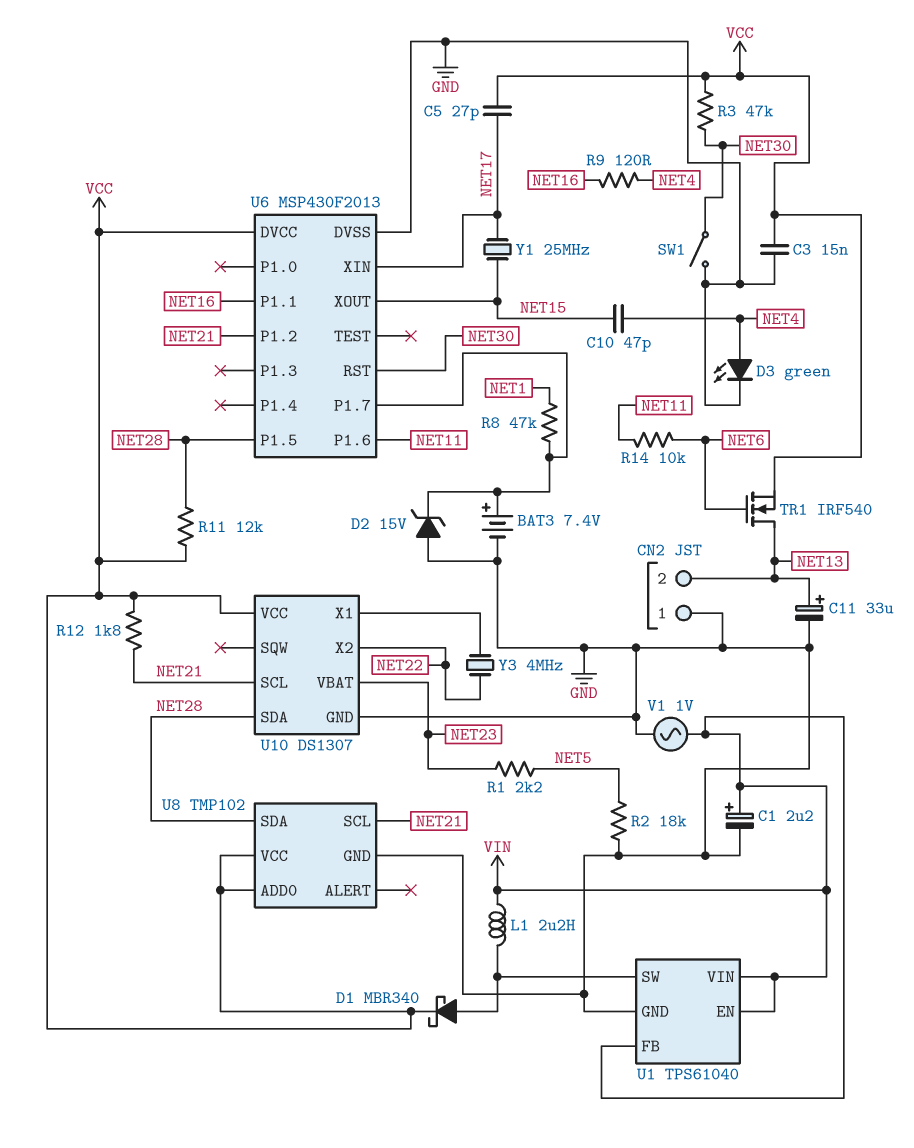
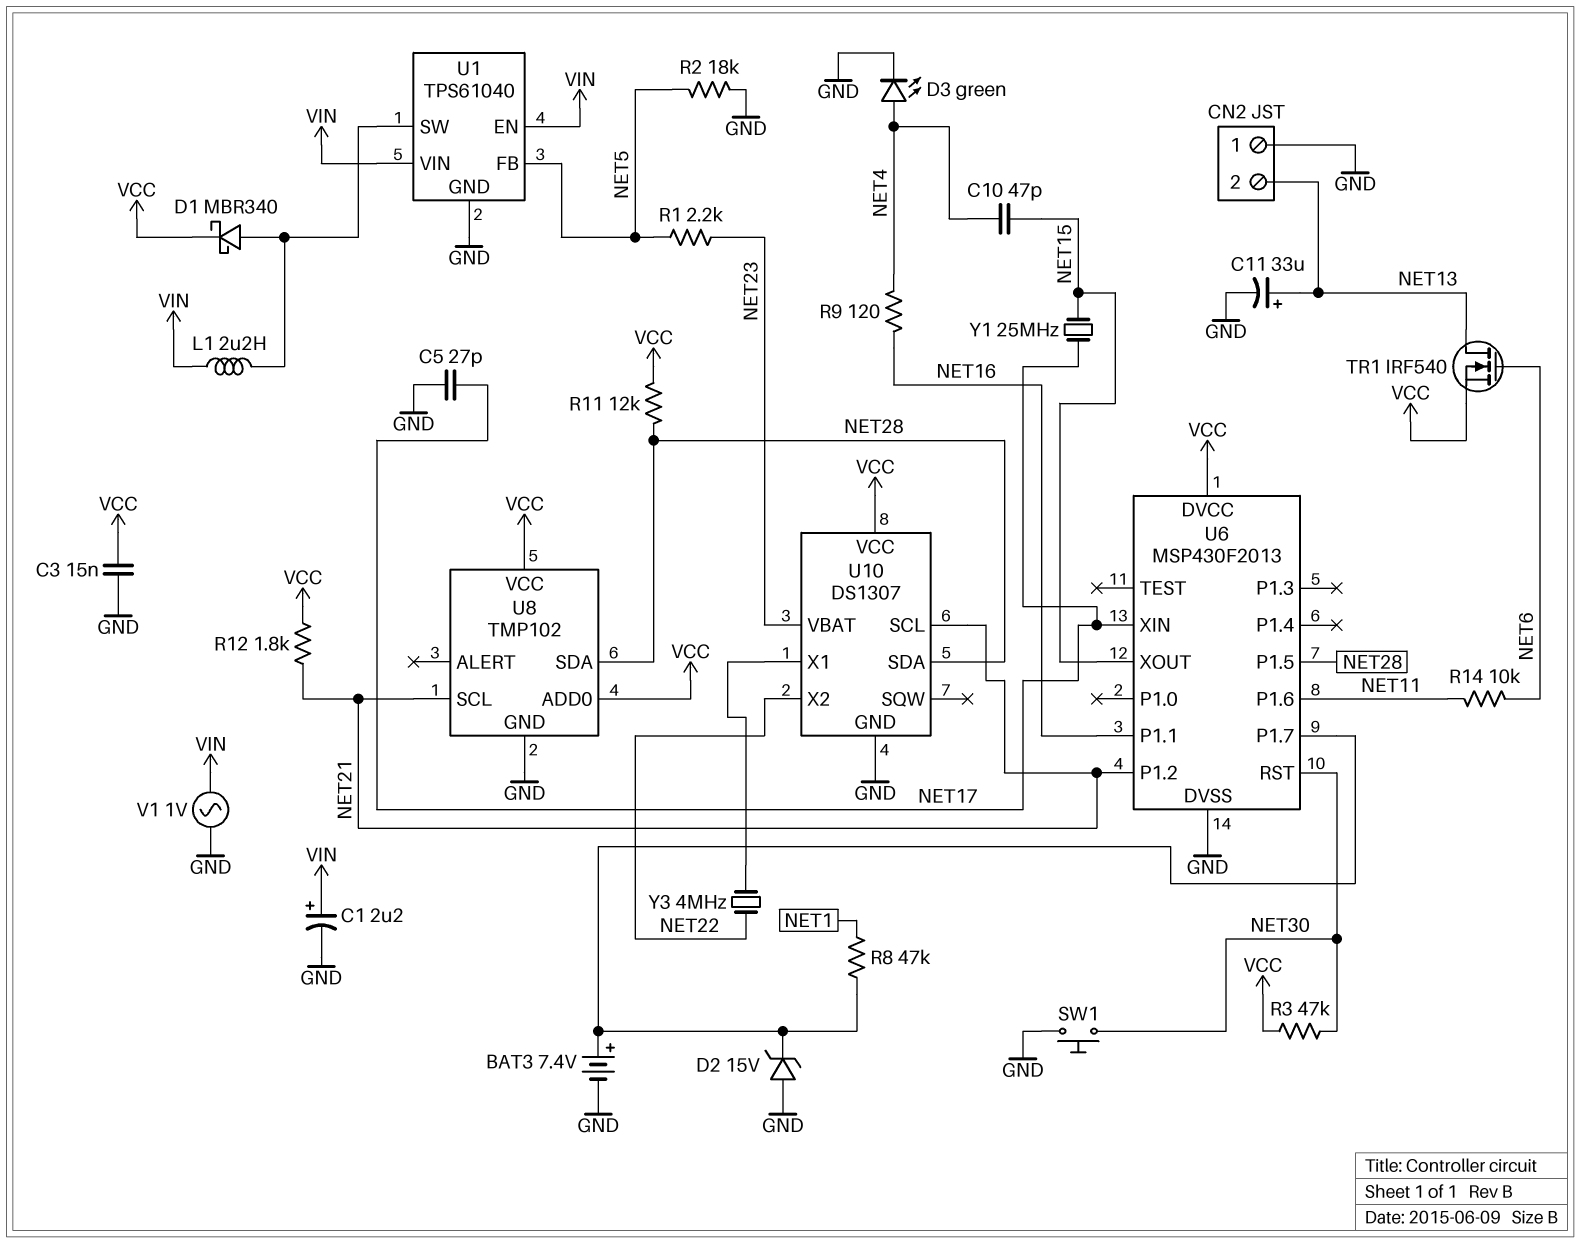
C5: 27pF (NET17, VCC) -> 27pF (GND, NET17)
SW1: switch (GND, NET30) -> button (GND, NET30)
U1 pin FB: VIN -> NET5

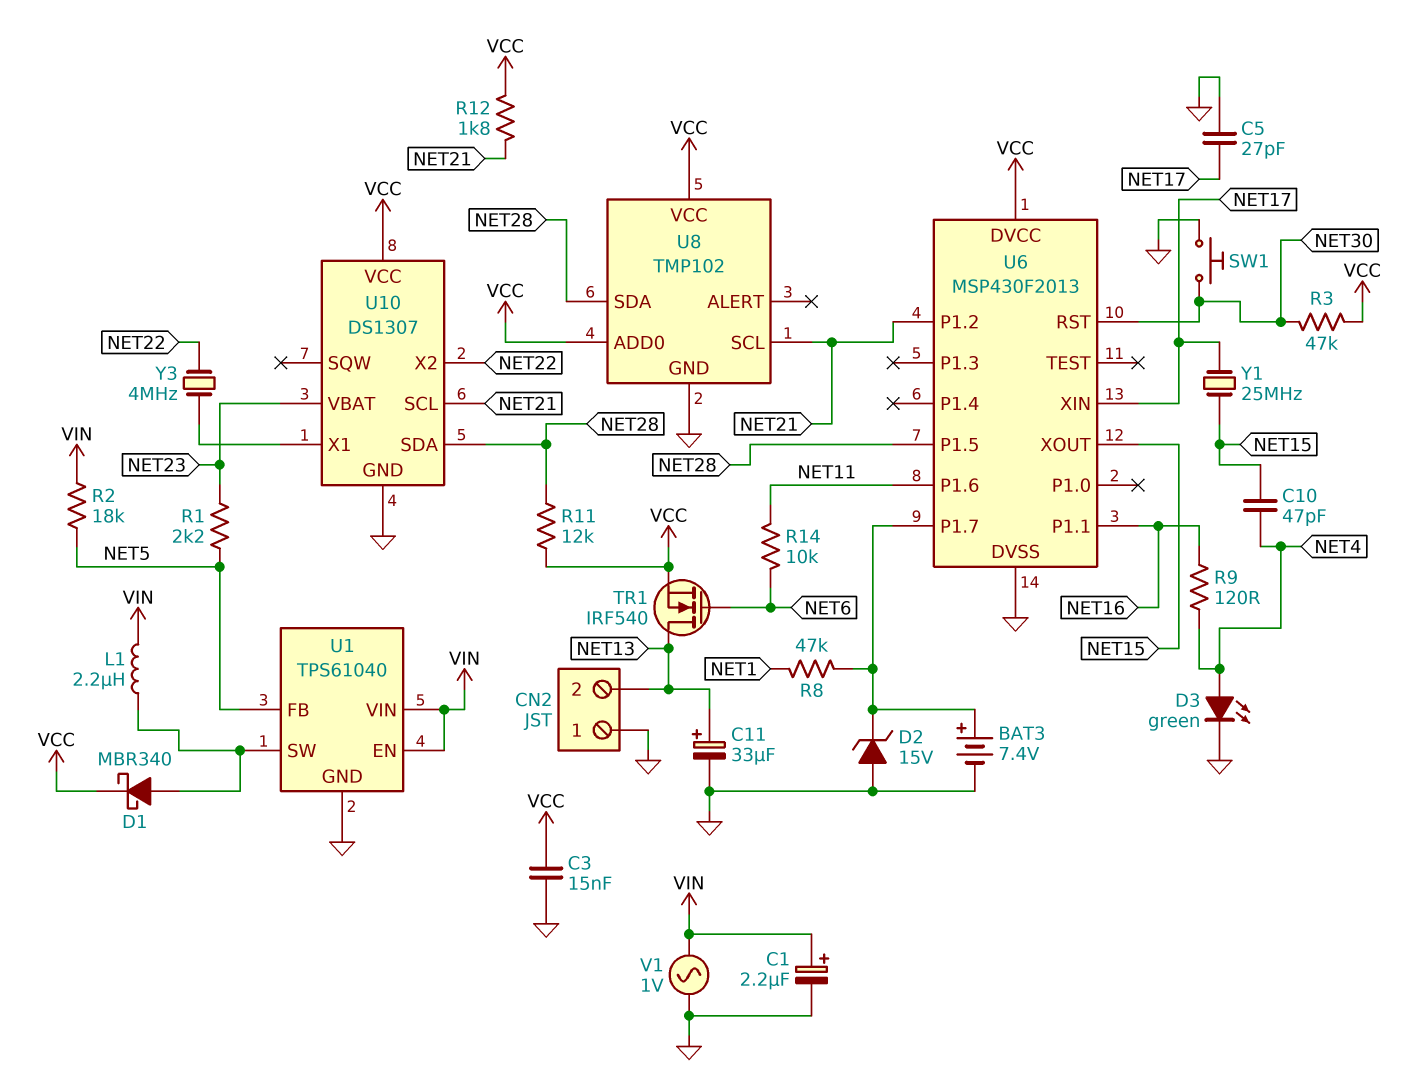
R2: 18k (GND, NET5) -> 18k (NET5, VIN)

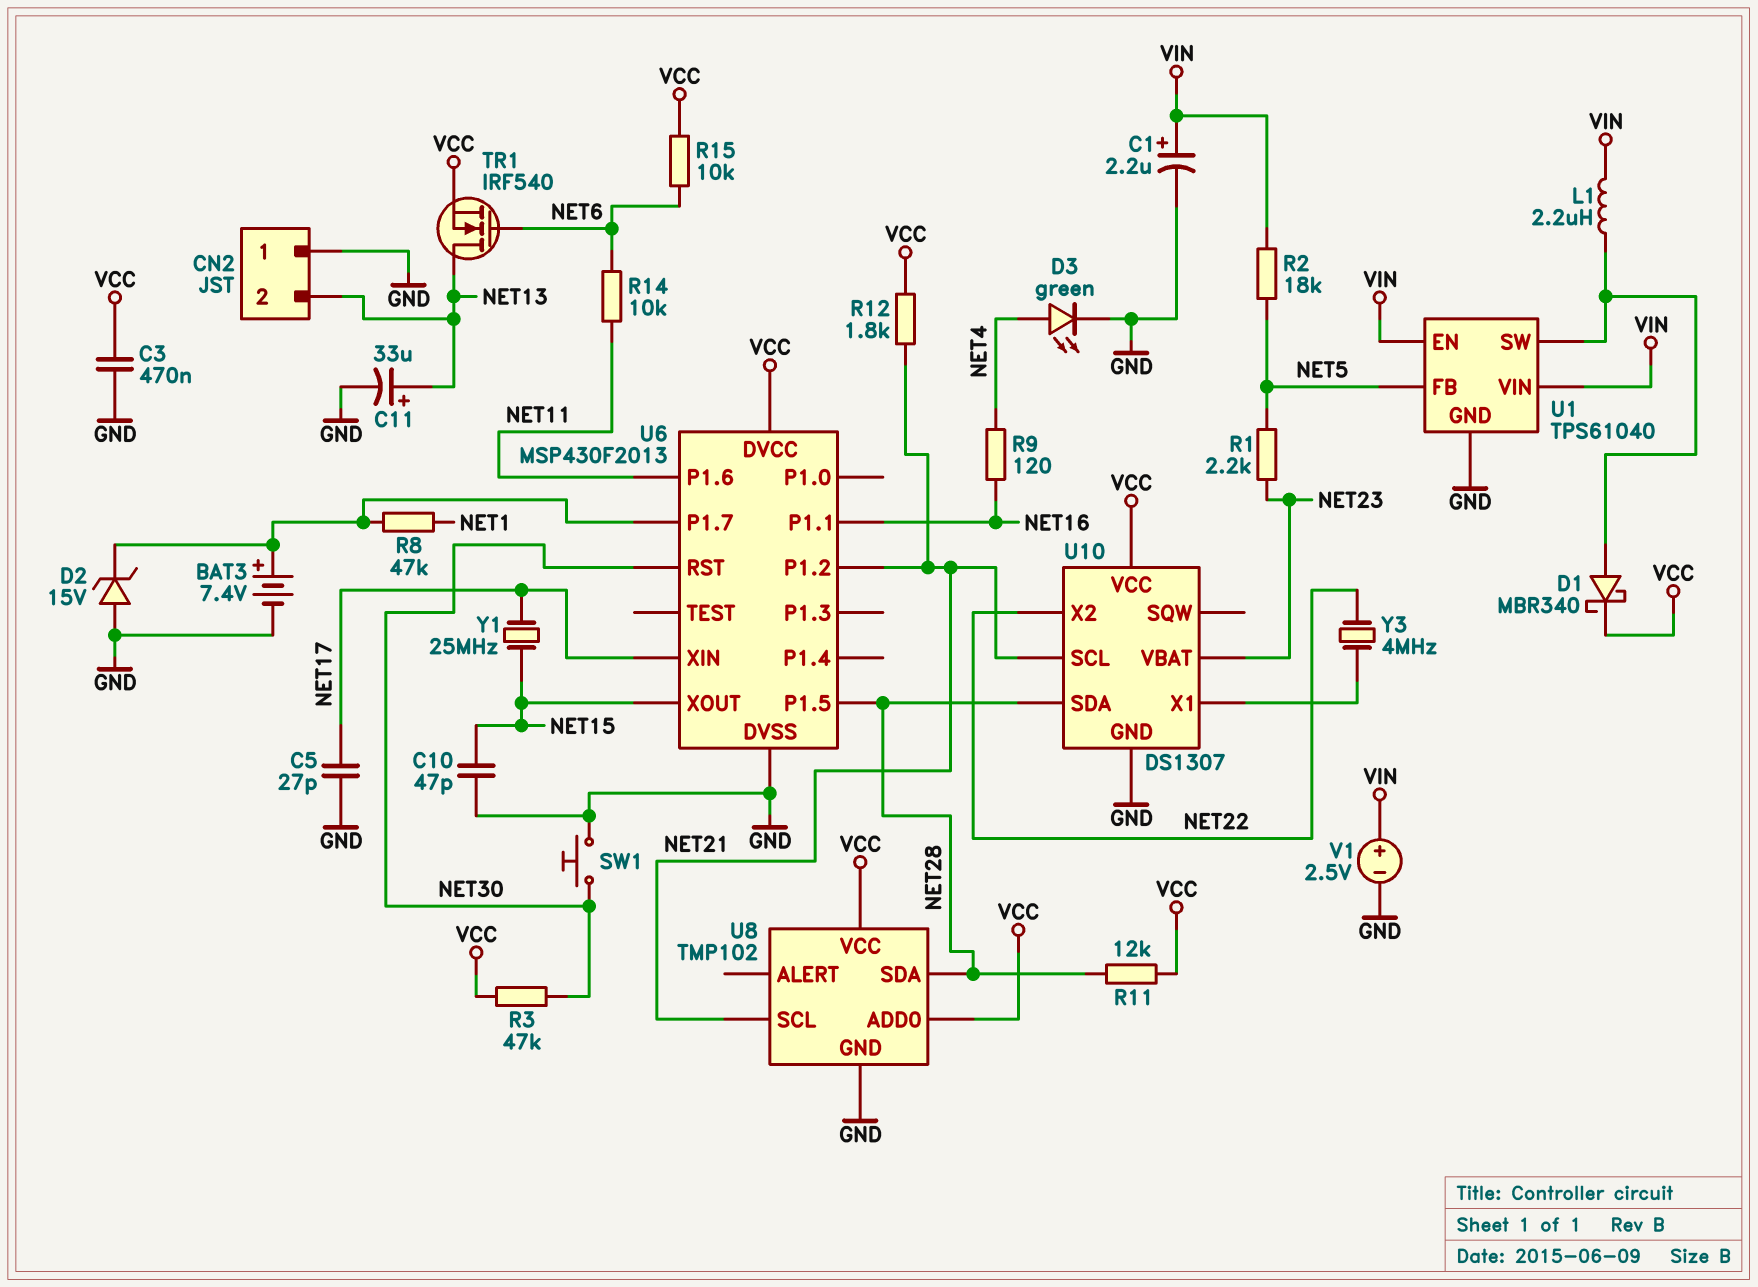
C3: 15nF (GND, VCC) -> 470nF (GND, VCC)
C10: 47pF (NET4, NET15) -> 47pF (GND, NET15)
R15: none -> 10k (NET6, VCC)
V1: AC 1V (GND, VIN) -> 2.5V (plus VIN, minus GND)

